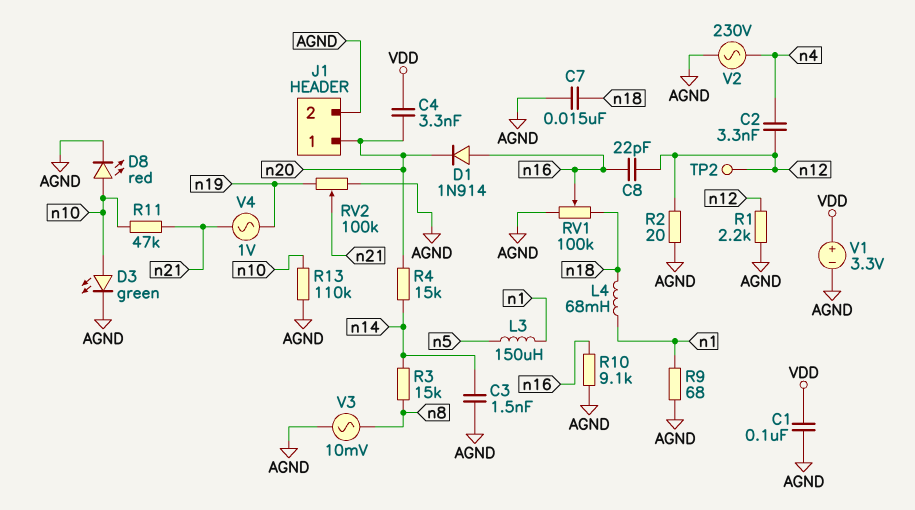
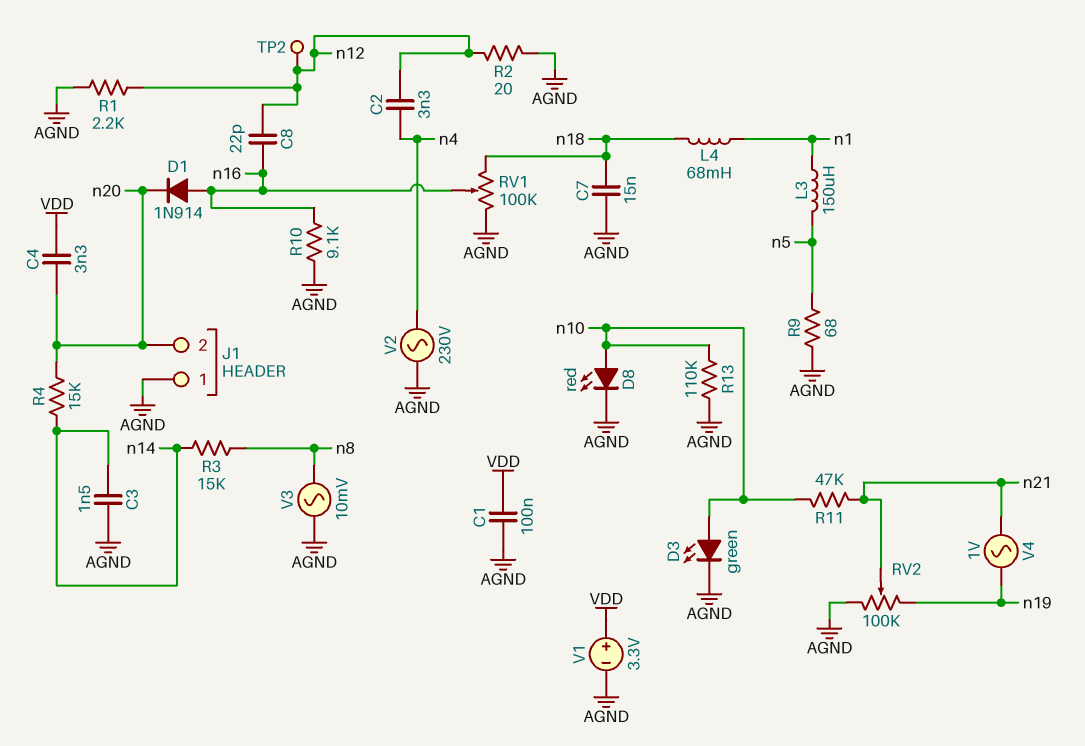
J1 pin 1: n20 -> AGND
J1 pin 2: AGND -> n20
R9: 68 (AGND, n1) -> 68 (AGND, n5)

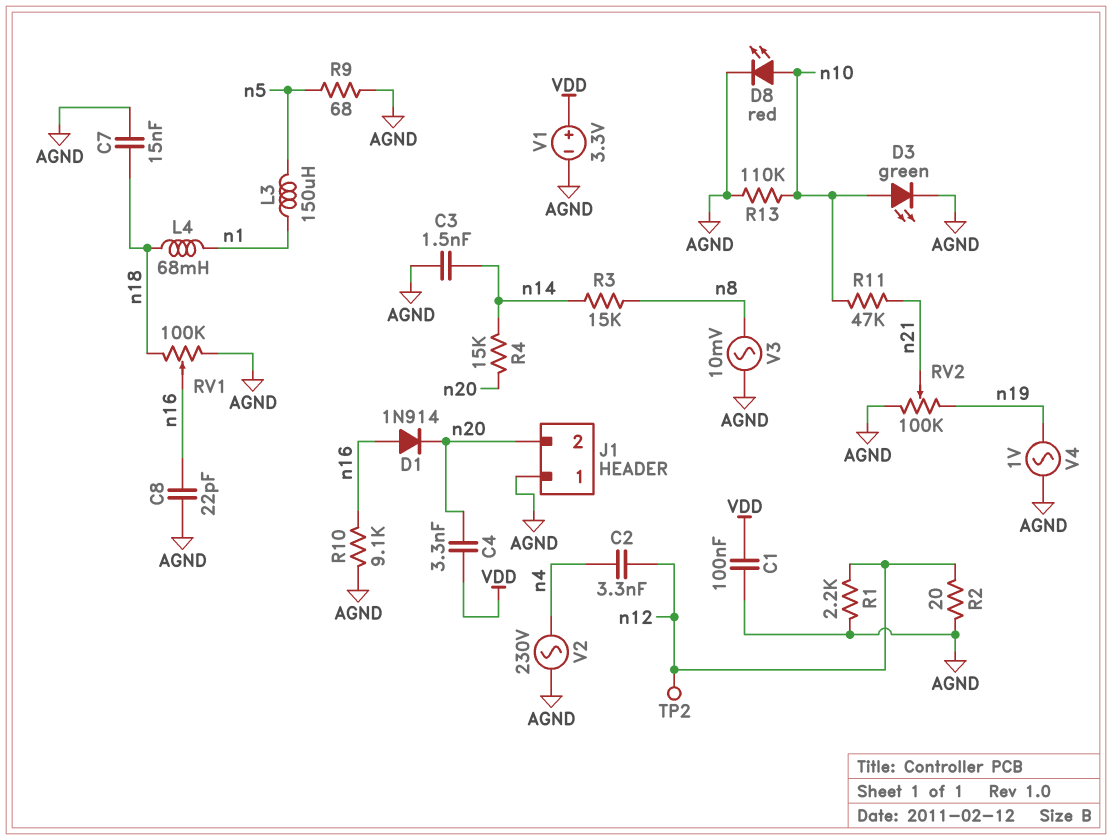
C8: 22pF (n12, n16) -> 22pF (AGND, n16)
V4: AC 1V (n19, n21) -> AC 1V (AGND, n19)

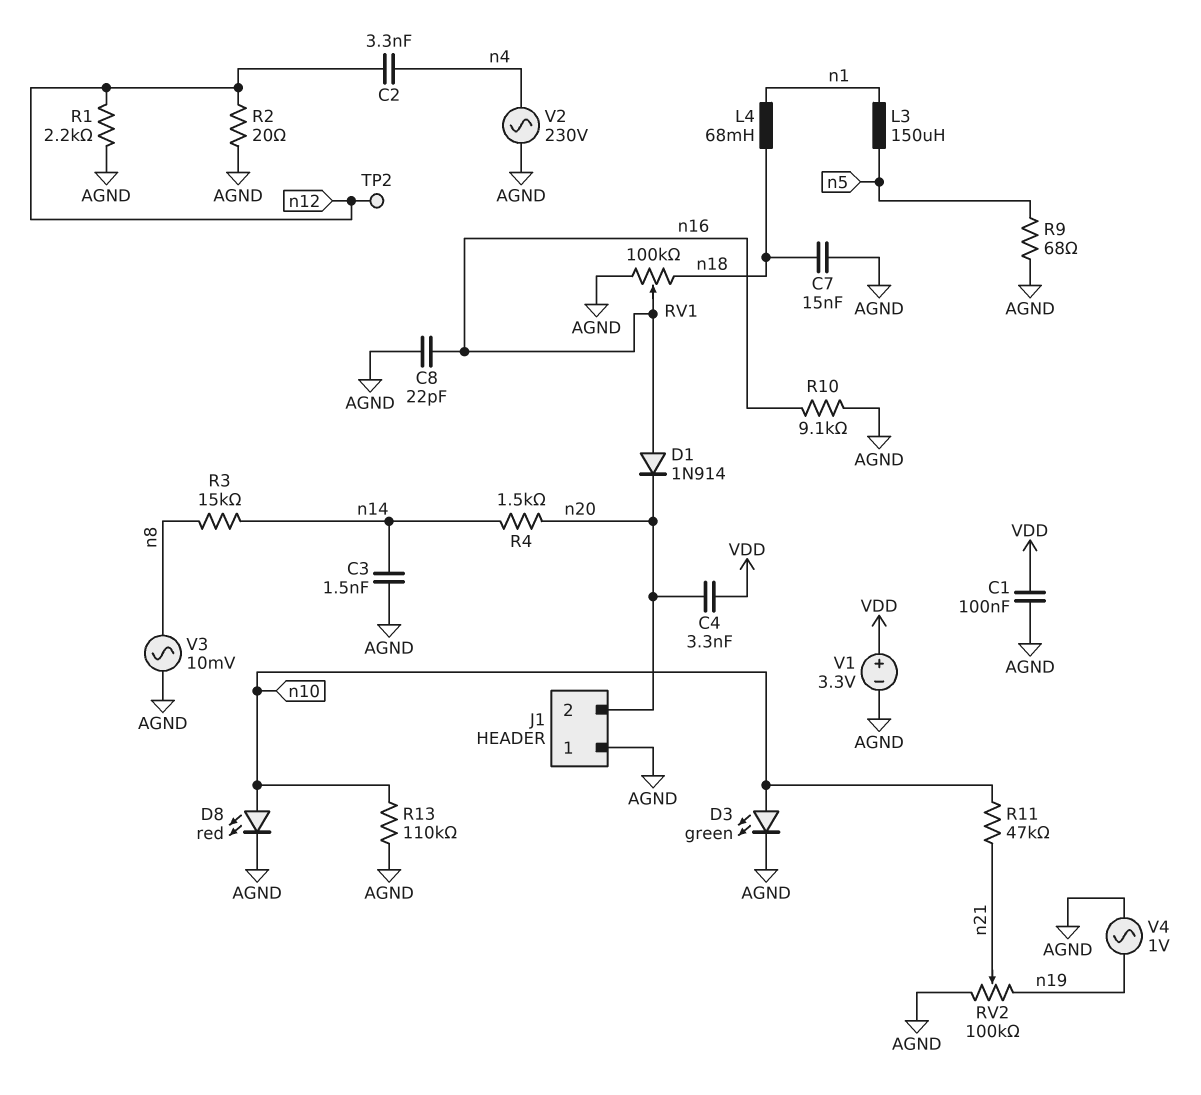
R4: 15k (n14, n20) -> 1.5k (n14, n20)

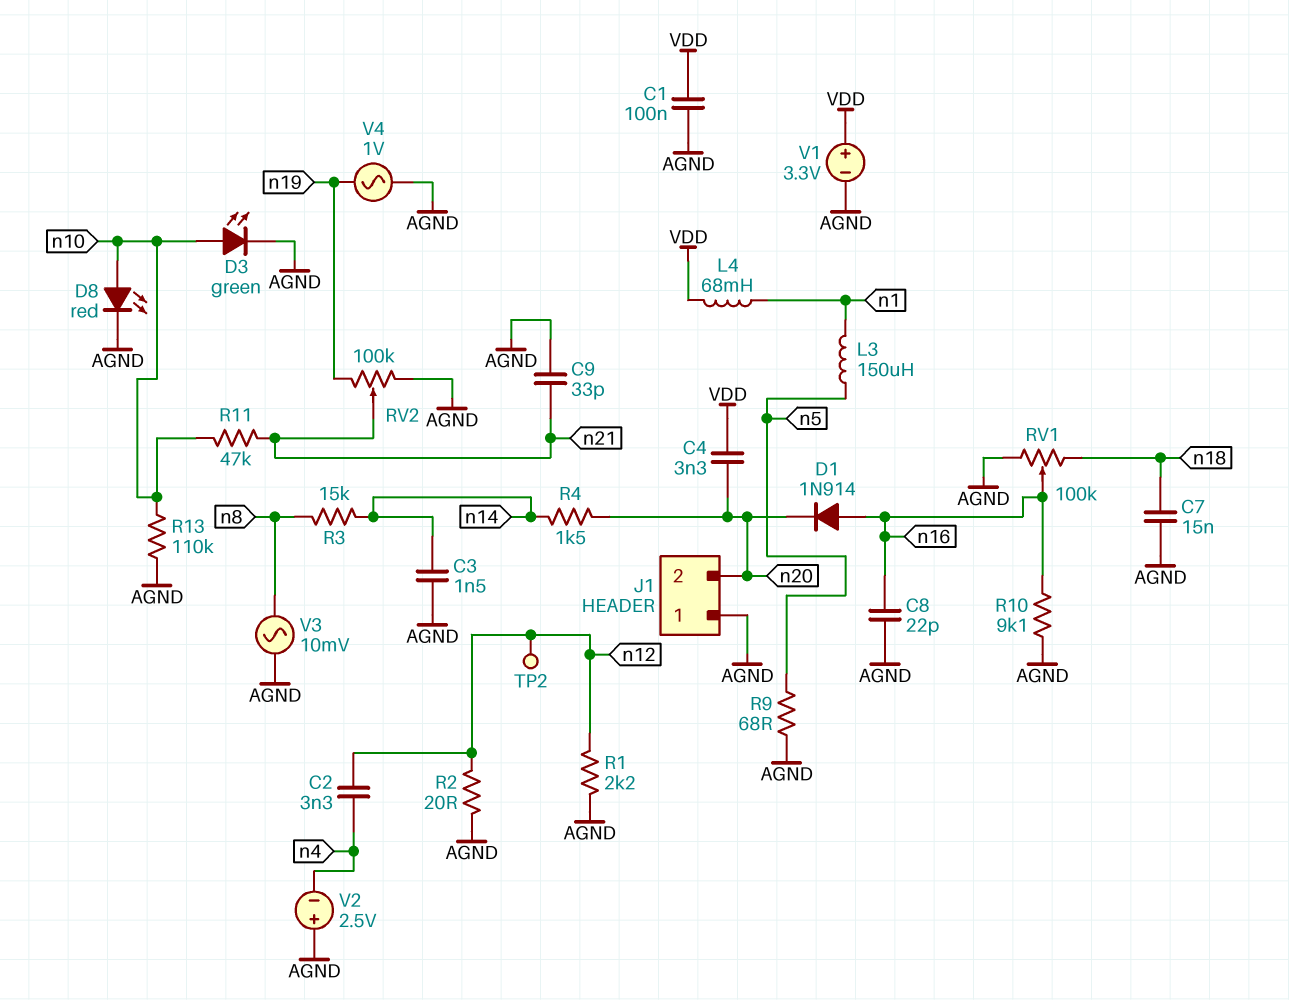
C9: none -> 33pF (AGND, n21)
L4: 68mH (n1, n18) -> 68mH (VDD, n1)
V2: AC 230V (AGND, n4) -> 2.5V (plus AGND, minus n4)

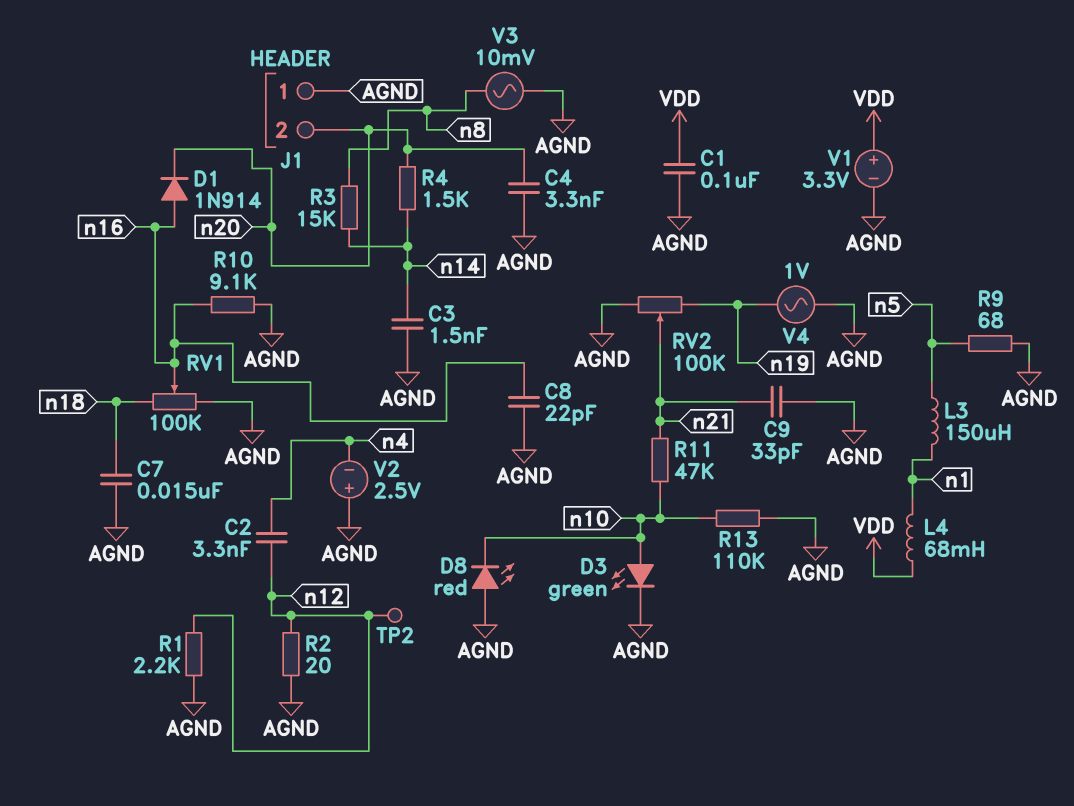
C4: 3.3nF (VDD, n20) -> 3.3nF (AGND, n20)
D8: LED red (A n10, K AGND) -> LED red (A AGND, K n10)

